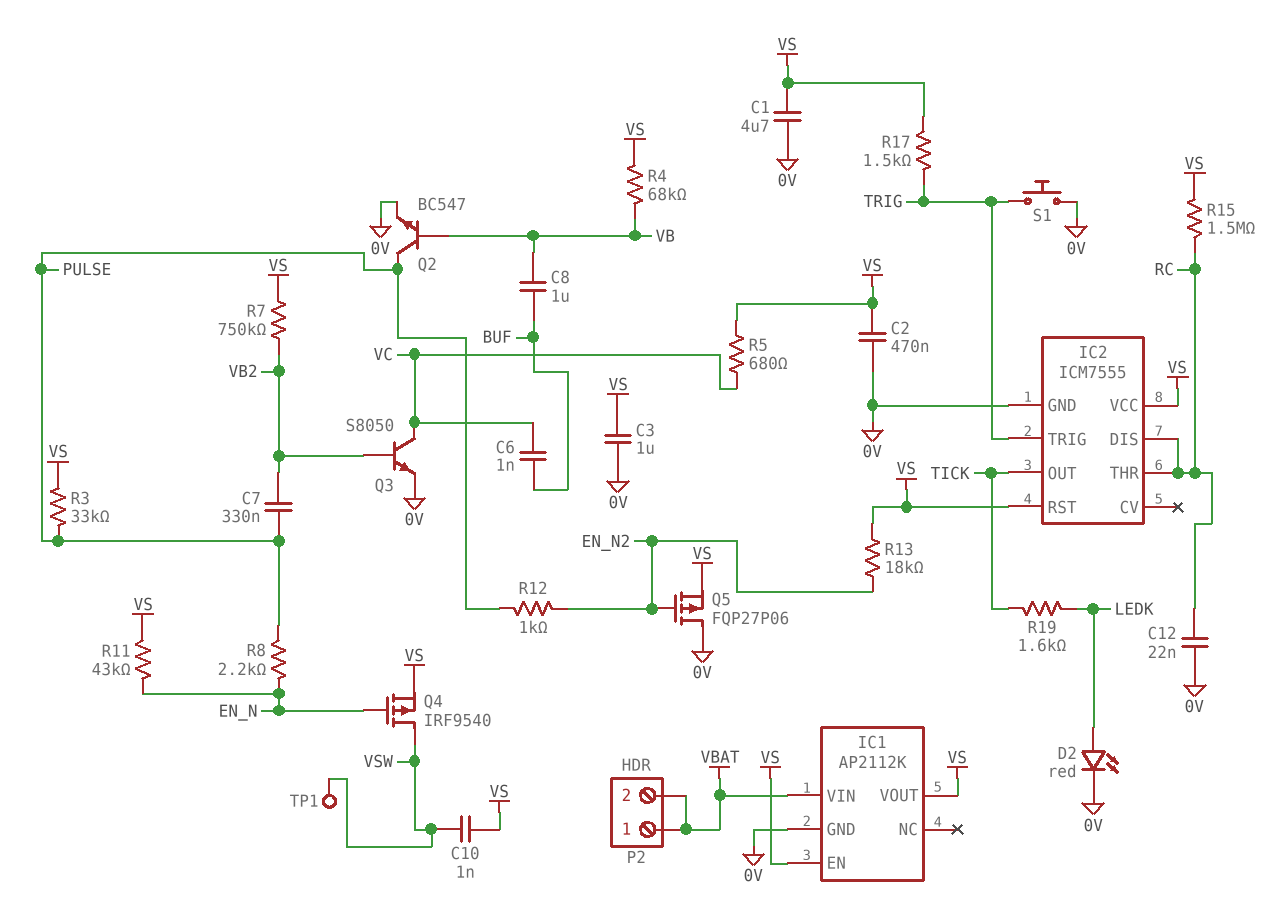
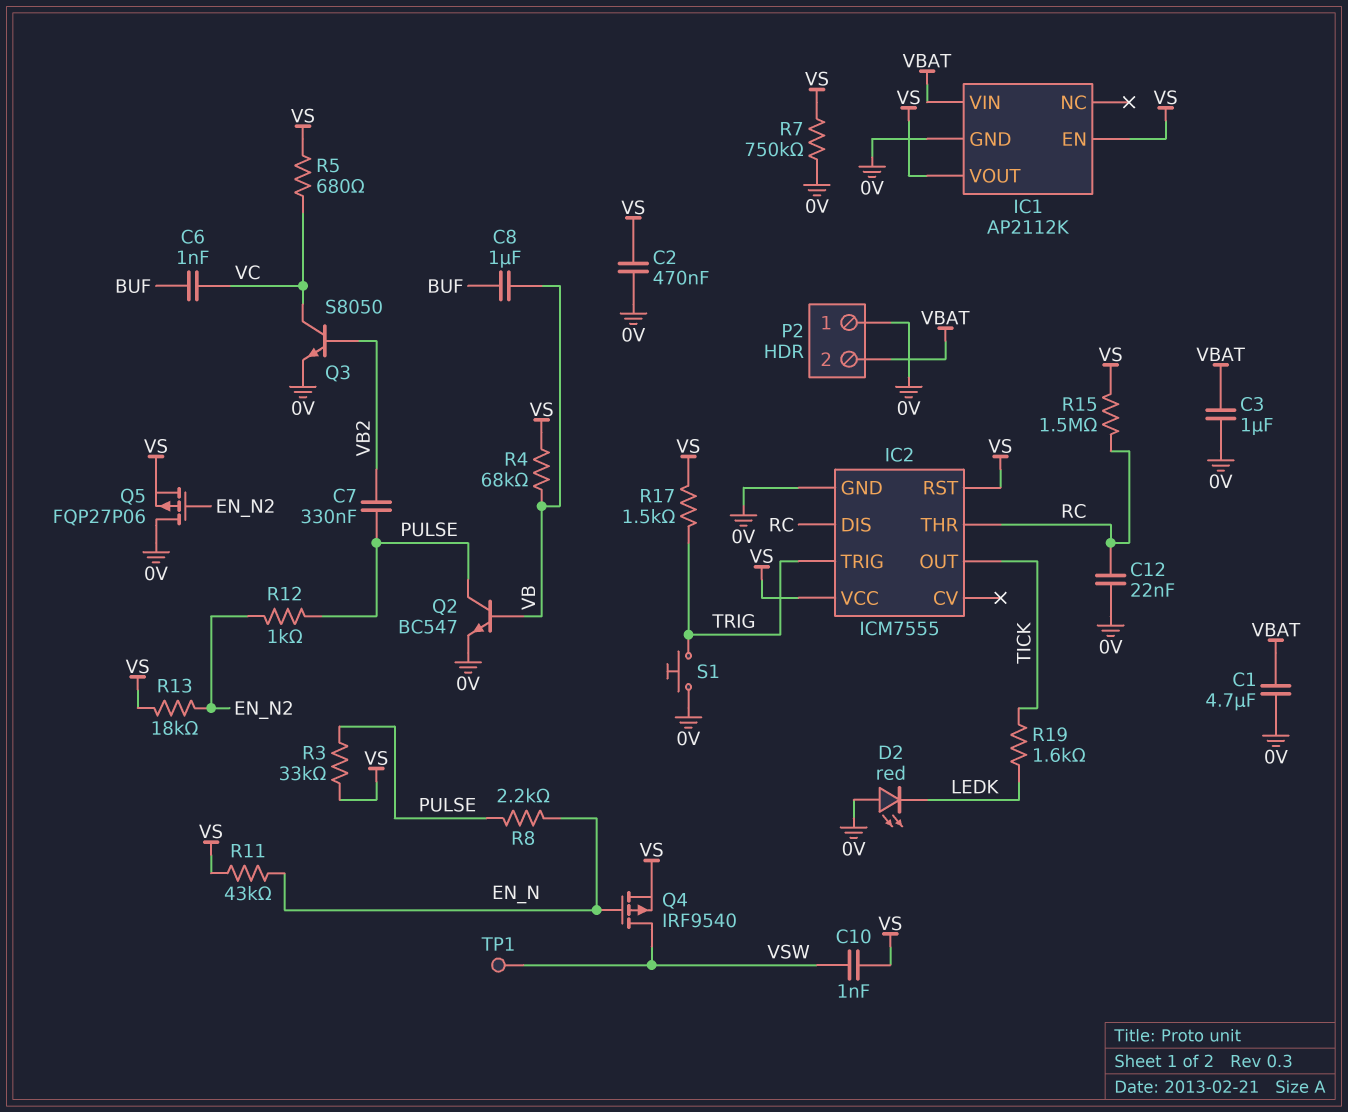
C1: 4.7uF (0V, VS) -> 4.7uF (0V, VBAT)
C3: 1uF (0V, VS) -> 1uF (0V, VBAT)
D2: LED red (A LEDK, K 0V) -> LED red (A 0V, K LEDK)
P2 pin 1: VBAT -> 0V
R7: 750k (VB2, VS) -> 750k (0V, VS)

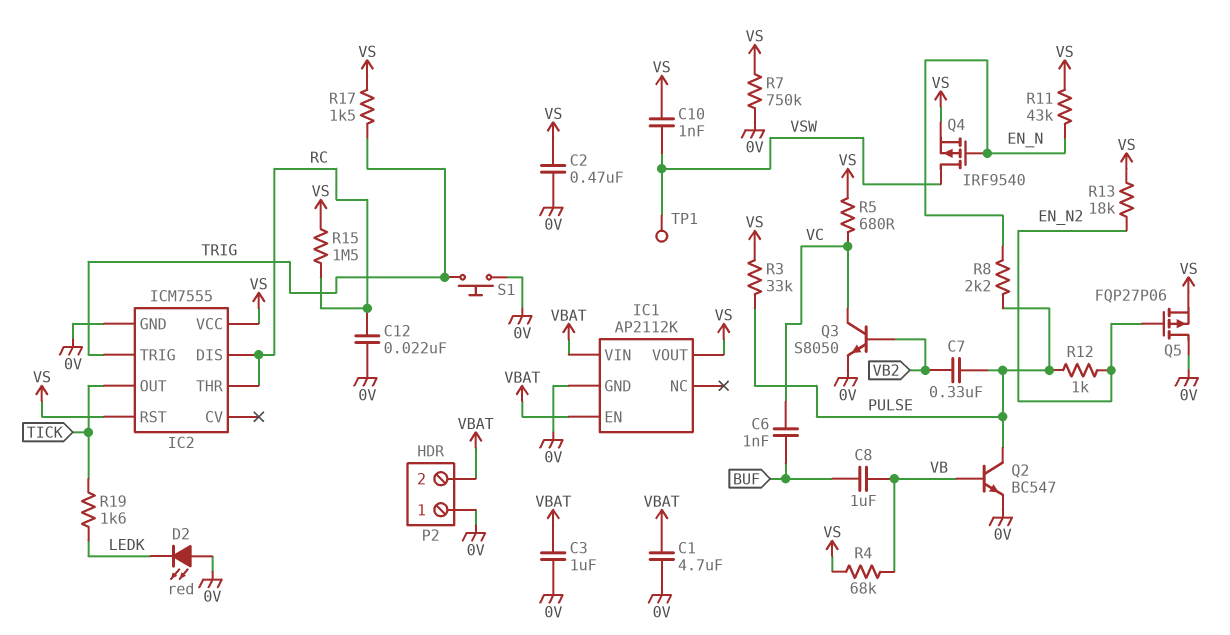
IC1 pin EN: VS -> VBAT

